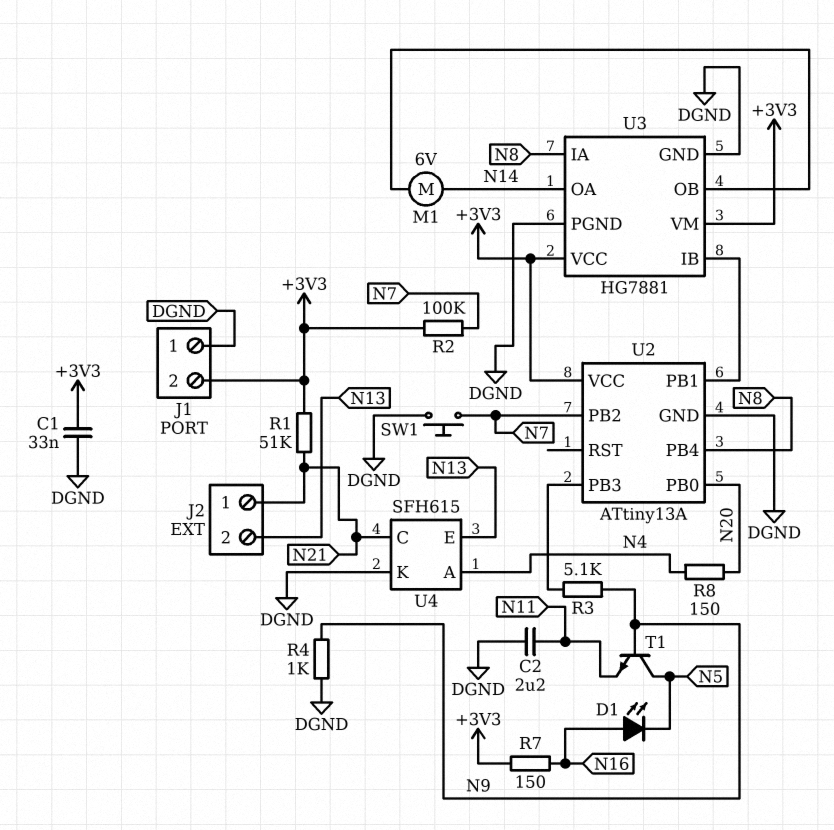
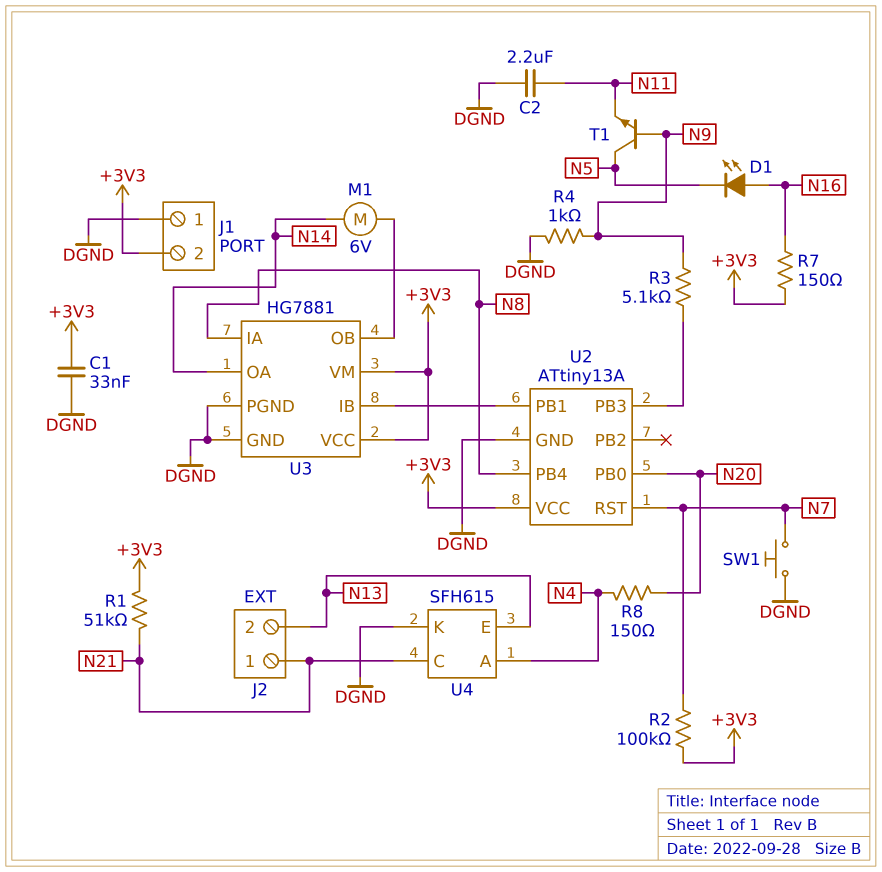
U2 pin PB2: N7 -> none
U2 pin RST: none -> N7

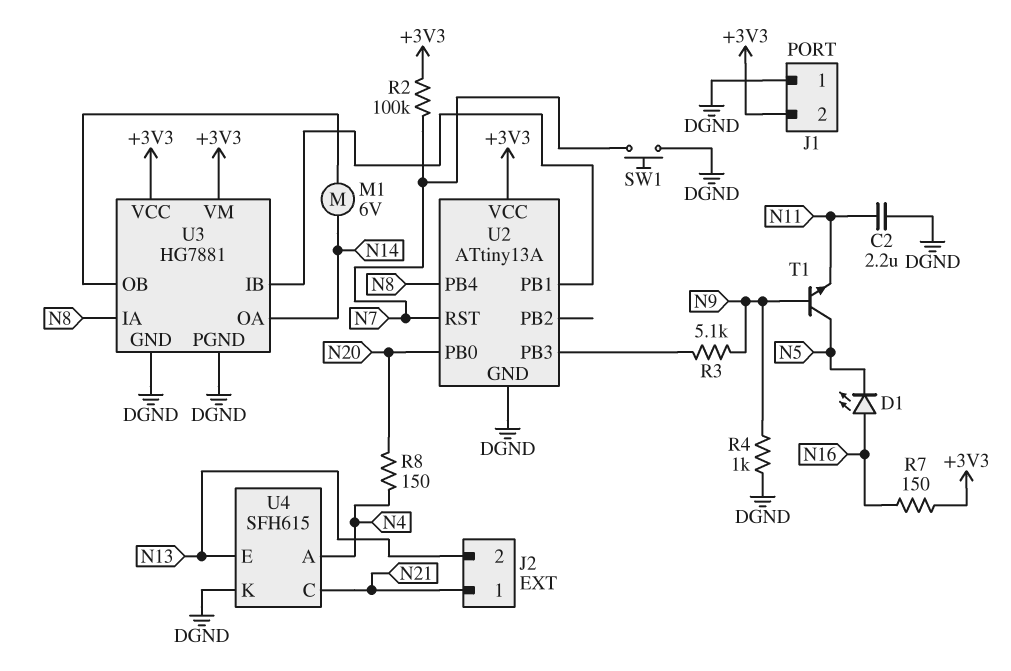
C1: 33nF (+3V3, DGND) -> none
R1: 51k (+3V3, N21) -> none

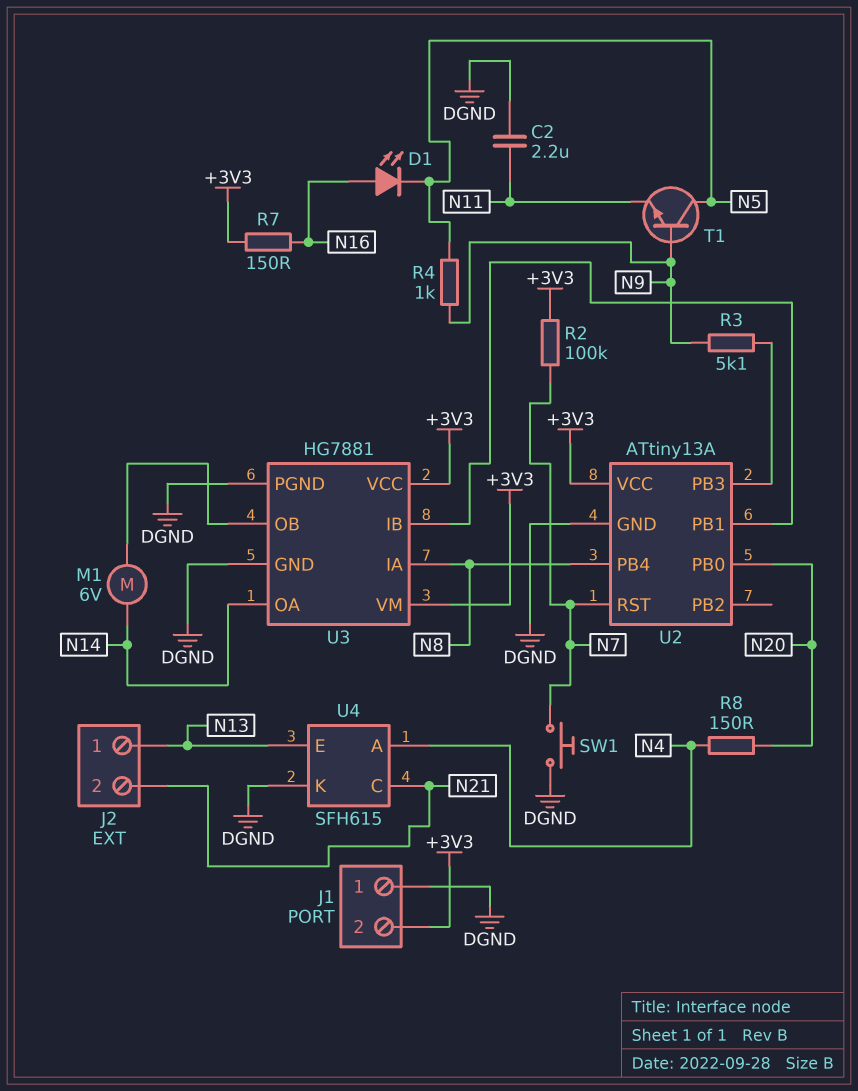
J2 pin 1: N21 -> N13
J2 pin 2: N13 -> N21
R4: 1k (DGND, N9) -> 1k (N5, N9)

